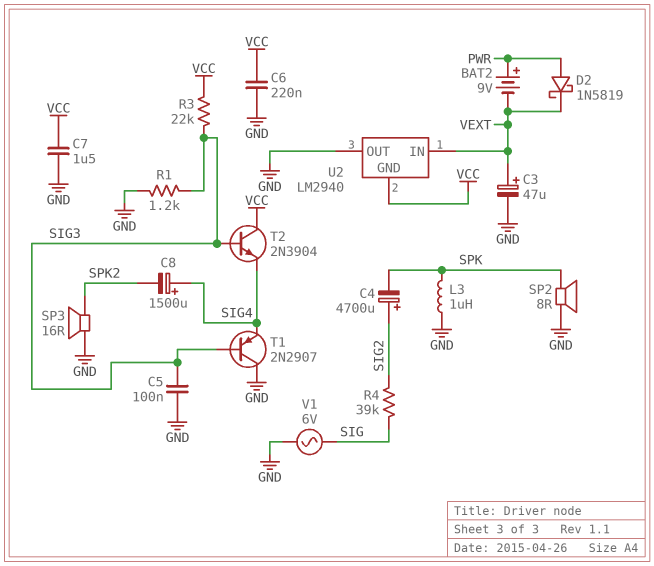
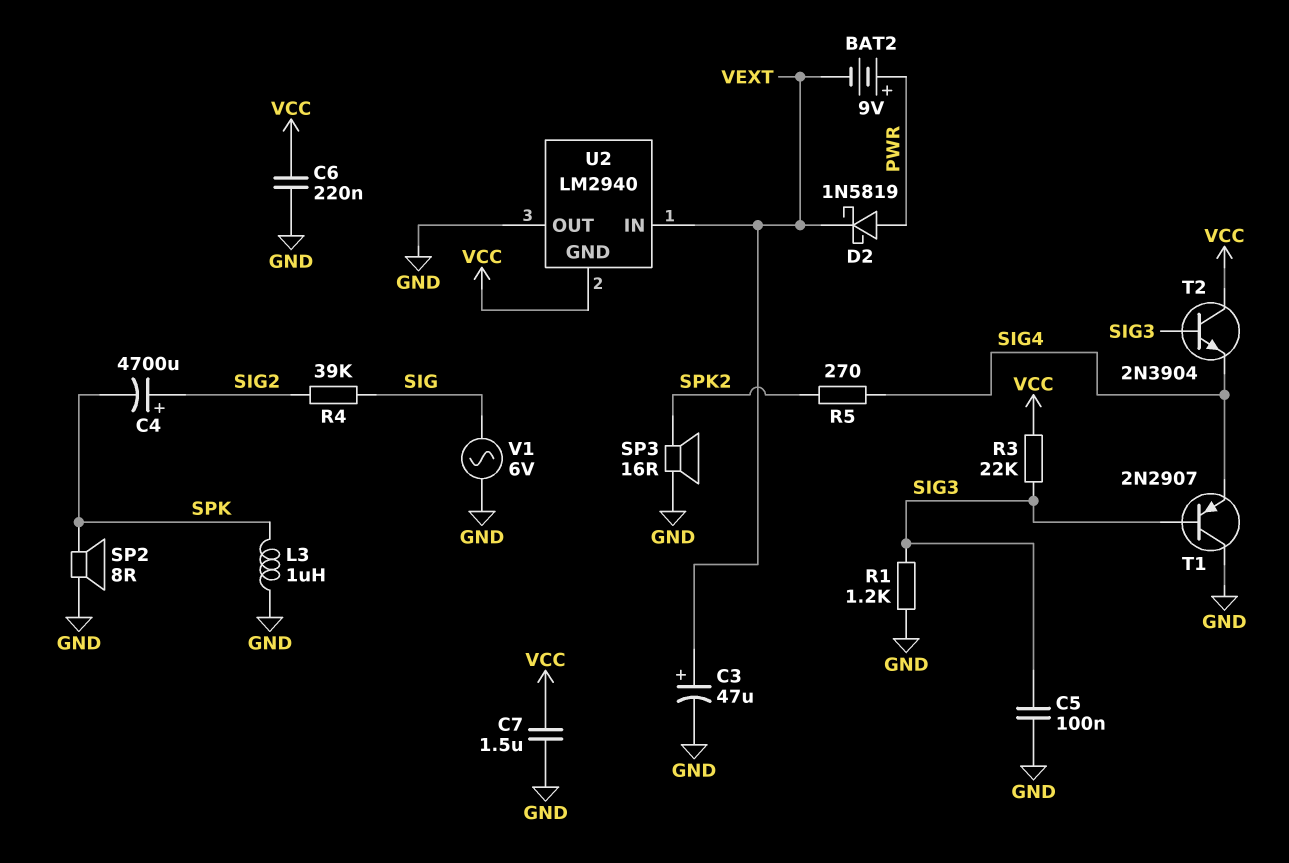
C8: 1500uF (plus SIG4, minus SPK2) -> none
R5: none -> 270 (SIG4, SPK2)

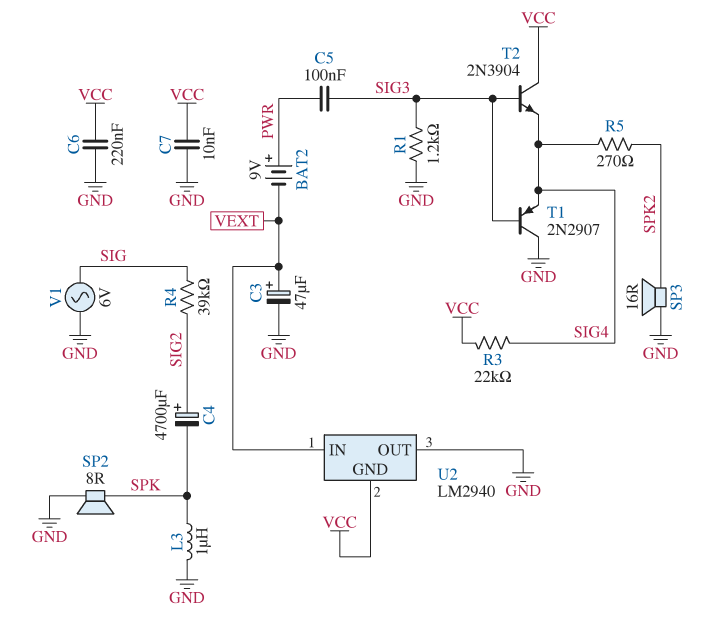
C5: 100nF (GND, SIG3) -> 100nF (PWR, SIG3)
C7: 1.5uF (GND, VCC) -> 10nF (GND, VCC)
D2: schottky 1N5819 (A PWR, K VEXT) -> none
R3: 22k (SIG3, VCC) -> 22k (SIG4, VCC)

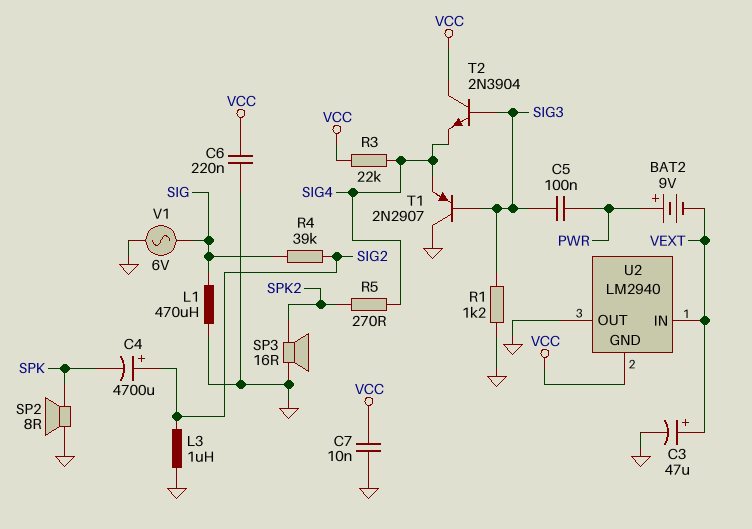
L1: none -> 470uH (GND, SIG)
L3: 1uH (GND, SPK) -> 1uH (GND, SIG2)

